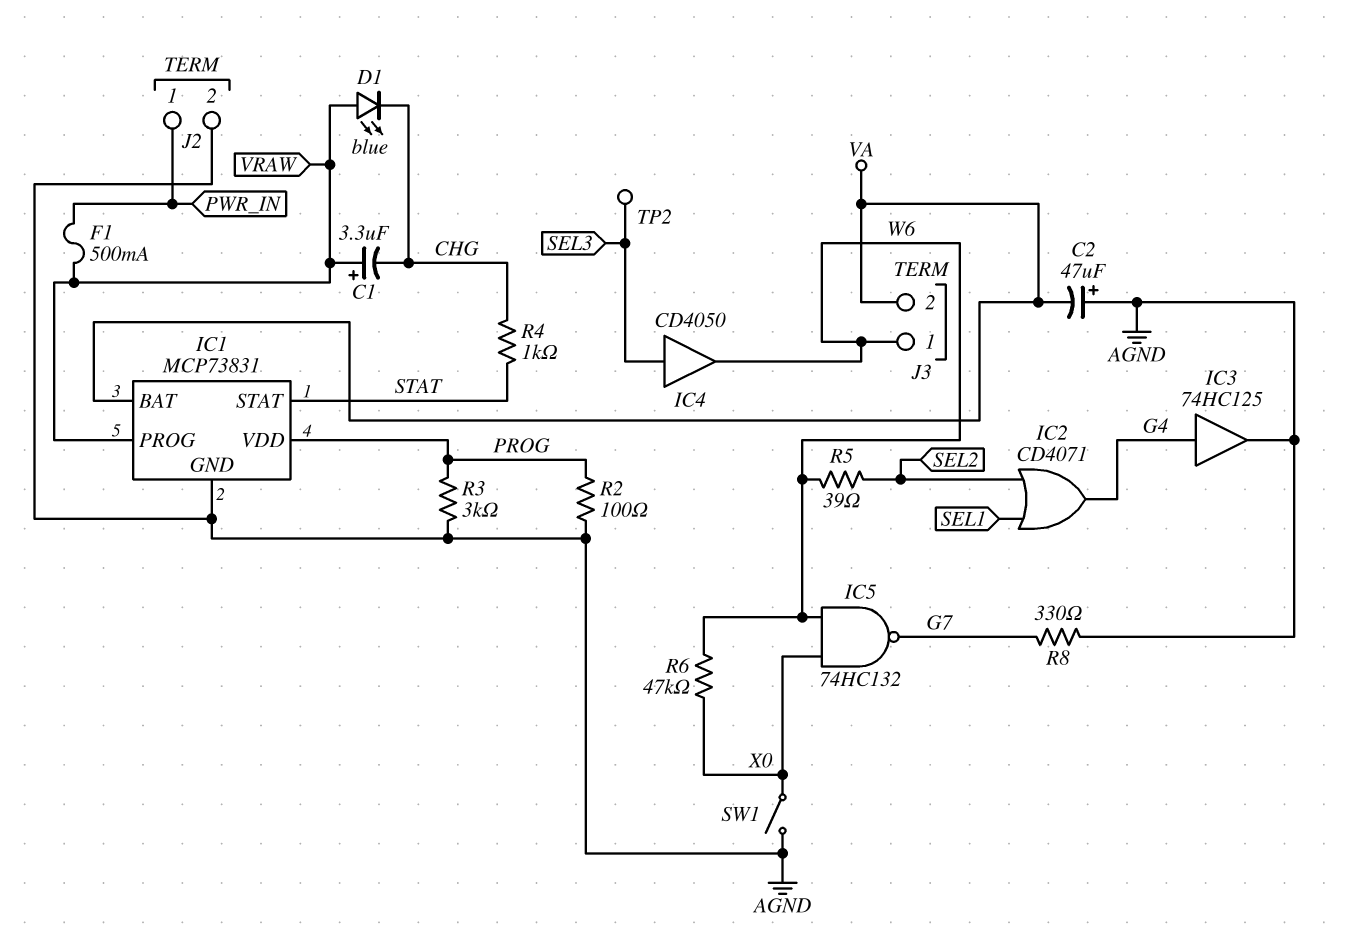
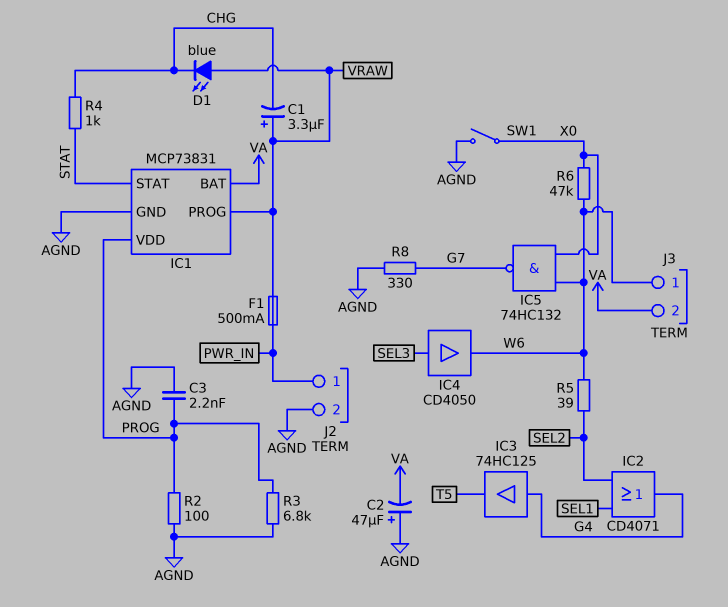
C3: none -> 2.2nF (AGND, PROG)
IC3: buffer 74HC125 (in G4, out AGND) -> buffer 74HC125 (in G4, out T5)
R3: 3k (AGND, PROG) -> 6.8k (AGND, PROG)
TP2: test point (SEL3) -> none

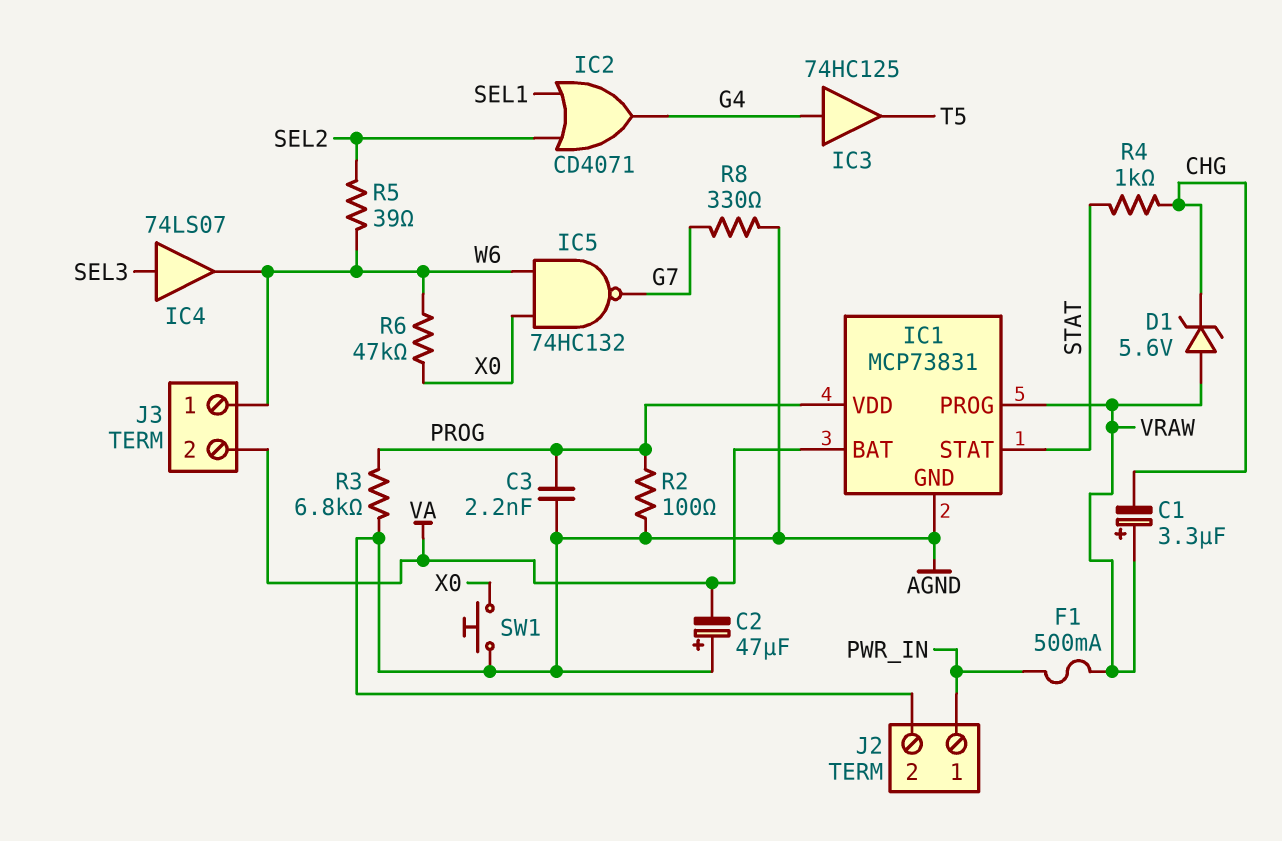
D1: LED blue (A VRAW, K CHG) -> zener 5.6V (A VRAW, K CHG)
IC4: buffer CD4050 (in SEL3, out W6) -> buffer 74LS07 (in SEL3, out W6)
SW1: switch (AGND, X0) -> button (AGND, X0)

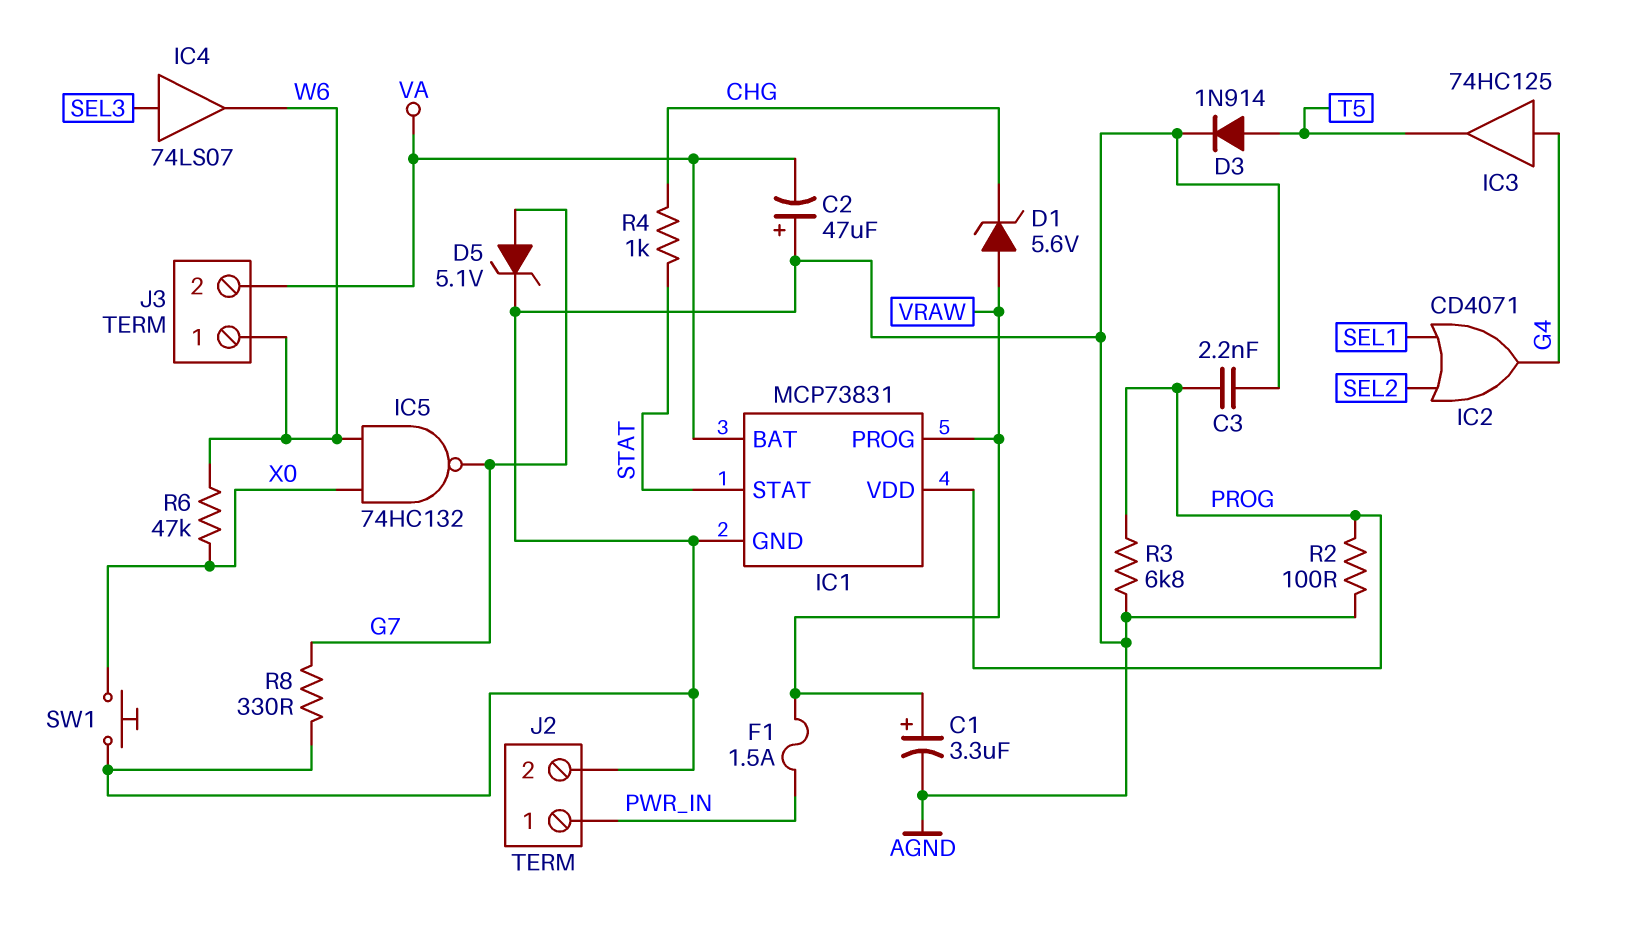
C1: 3.3uF (plus VRAW, minus CHG) -> 3.3uF (plus VRAW, minus AGND)
D3: none -> diode 1N914 (A T5, K AGND)
D5: none -> zener 5.1V (A G7, K AGND)
F1: 500mA (PWR_IN, VRAW) -> 1.5A (PWR_IN, VRAW)
R5: 39 (SEL2, W6) -> none

